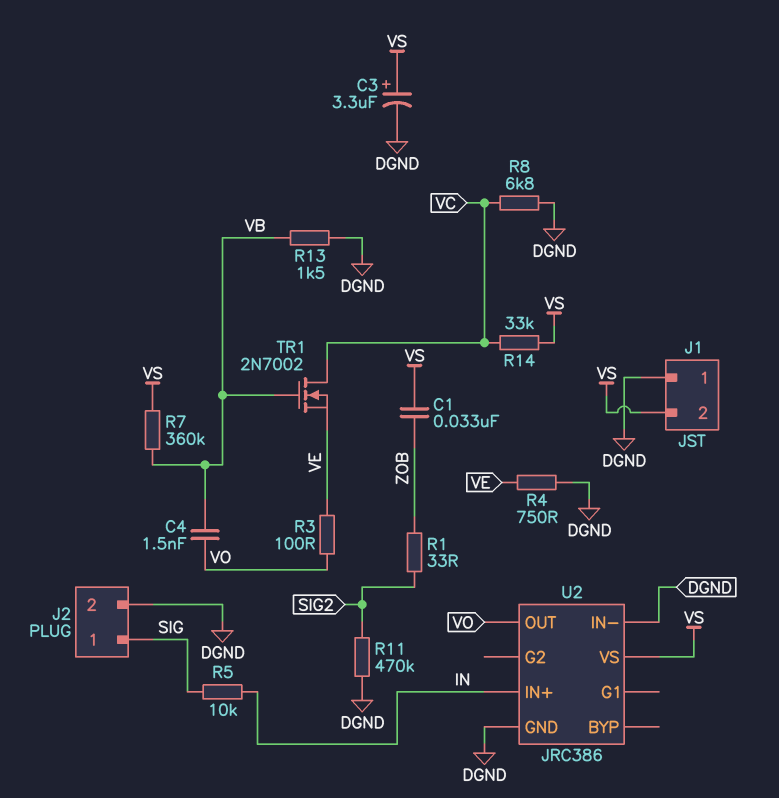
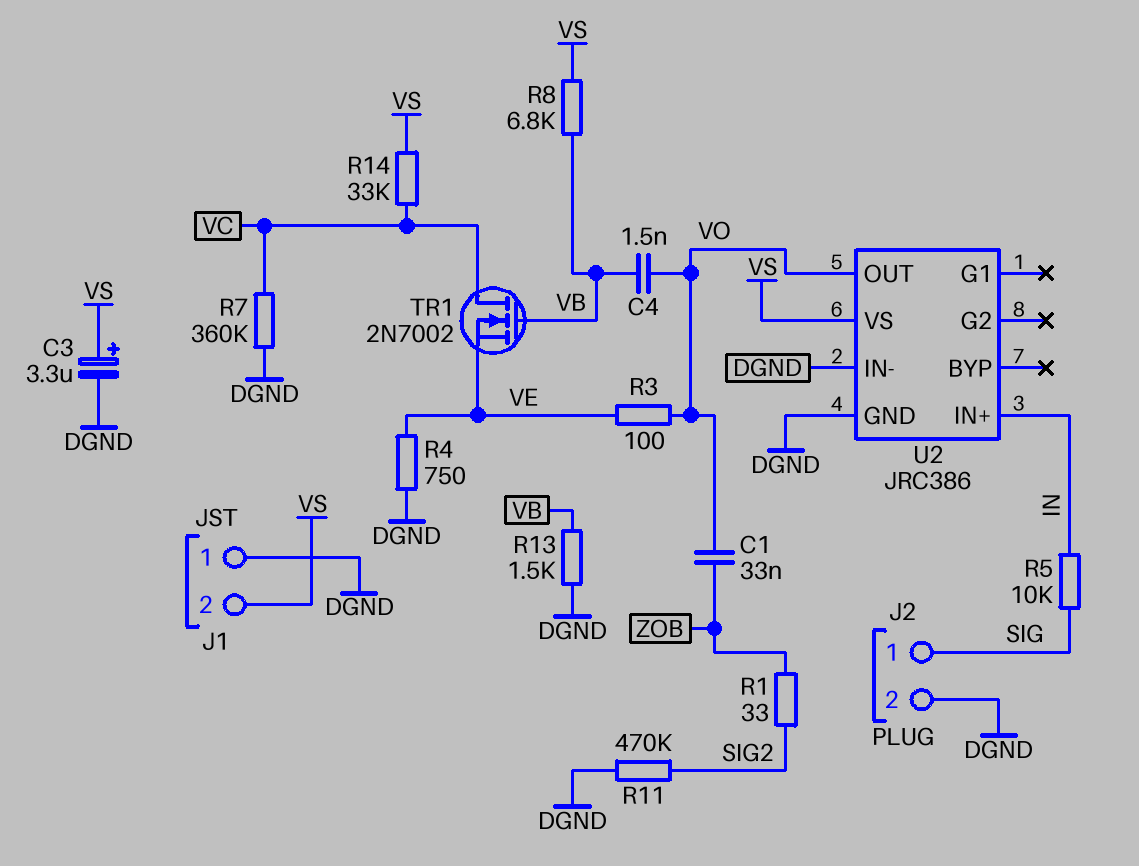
C1: 33nF (VS, ZOB) -> 33nF (VO, ZOB)
R7: 360k (VB, VS) -> 360k (DGND, VC)
R8: 6.8k (DGND, VC) -> 6.8k (VB, VS)

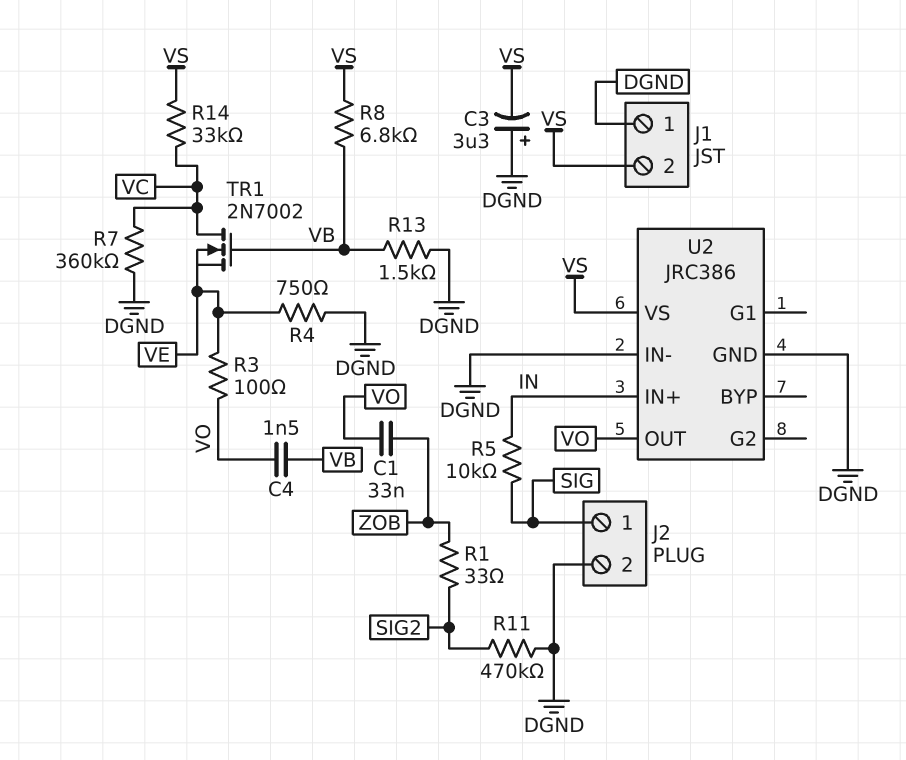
C3: 3.3uF (plus VS, minus DGND) -> 3.3uF (plus DGND, minus VS)

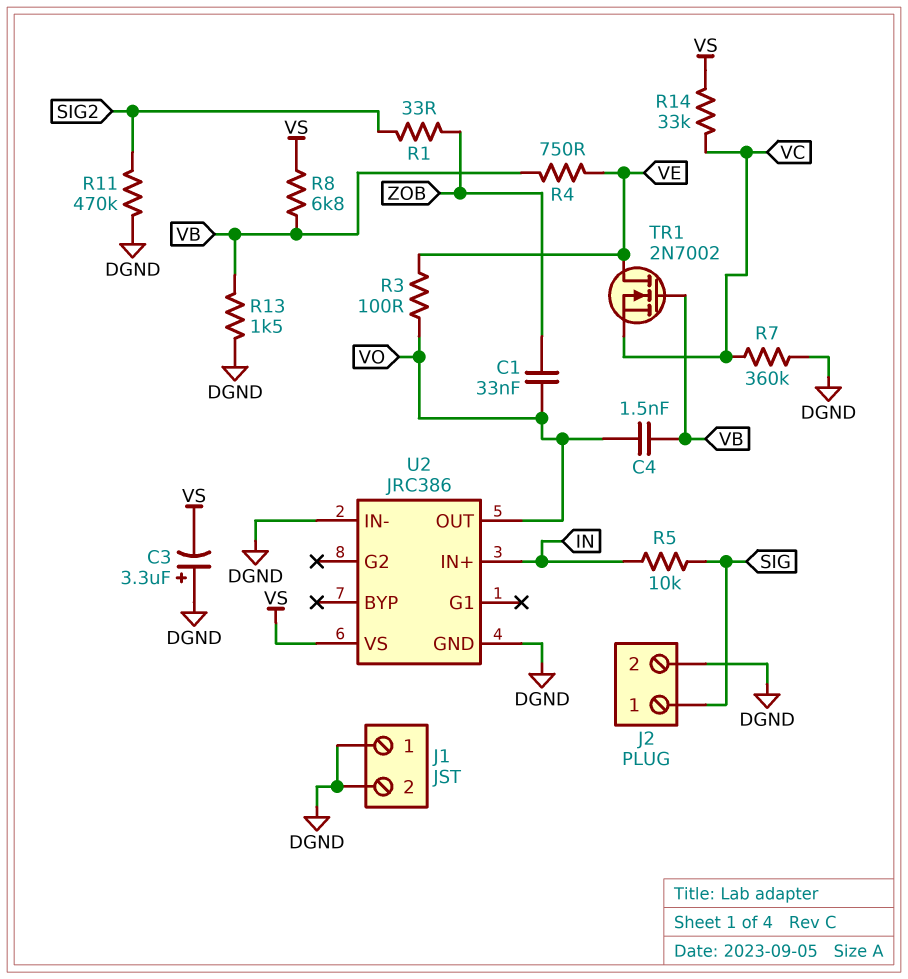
J1 pin 2: VS -> DGND
R4: 750 (DGND, VE) -> 750 (VB, VE)
TR1: NMOS 2N7002 (G VB, D VC, S VE) -> NMOS 2N7002 (G VB, D VE, S VC)

